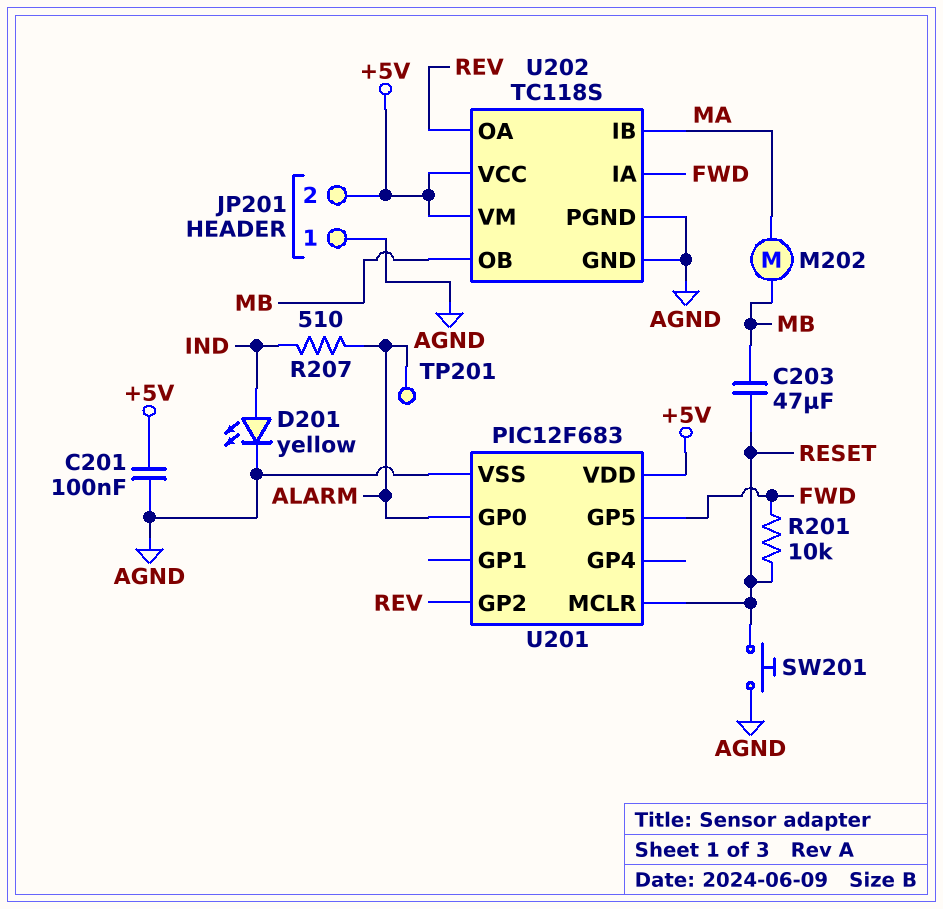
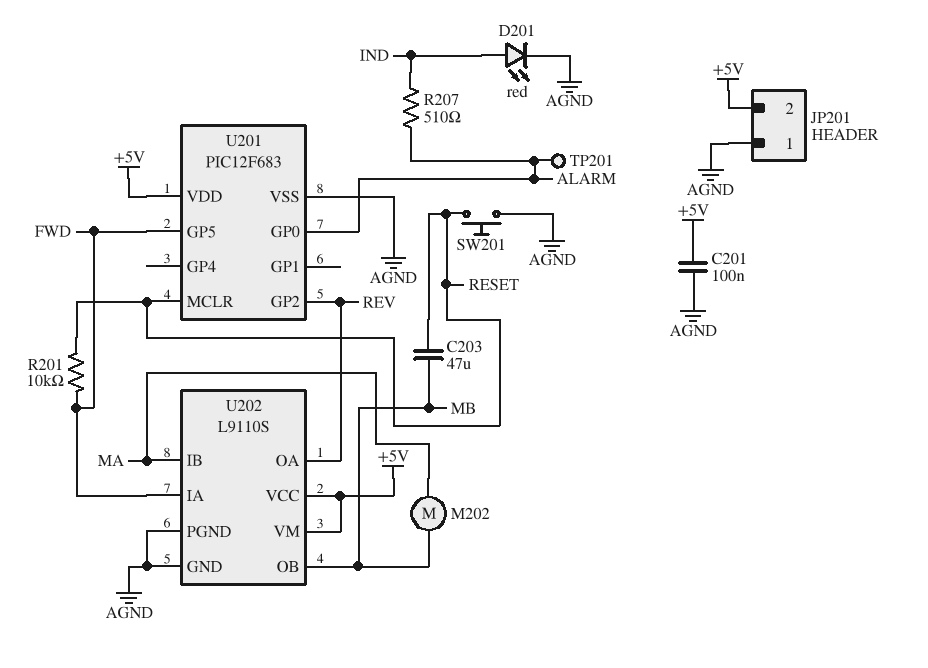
D201: LED yellow (A IND, K AGND) -> LED red (A IND, K AGND)
U202: TC118S -> L9110S

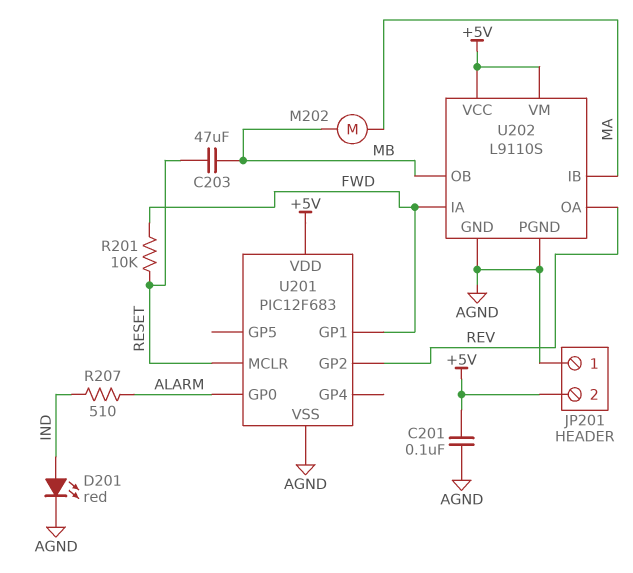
SW201: button (AGND, RESET) -> none
TP201: test point (ALARM) -> none
U201 pin GP1: none -> FWD
U201 pin GP5: FWD -> none

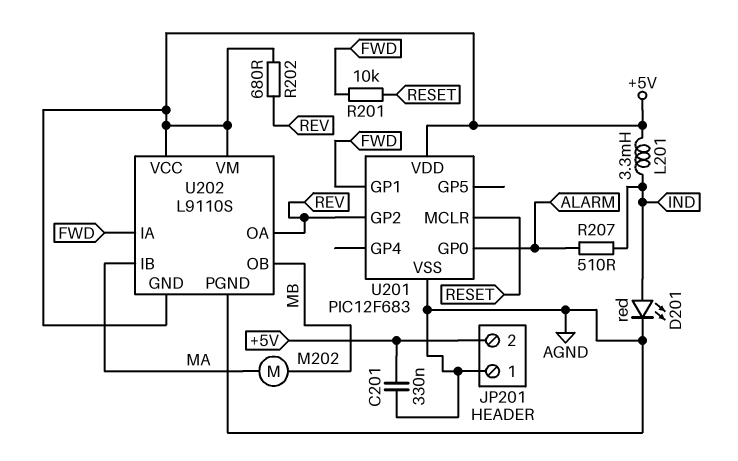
C201: 100nF (+5V, AGND) -> 330nF (+5V, AGND)
C203: 47uF (MB, RESET) -> none
L201: none -> 3.3mH (+5V, IND)
R202: none -> 680 (+5V, REV)
U202 pin GND: AGND -> +5V

